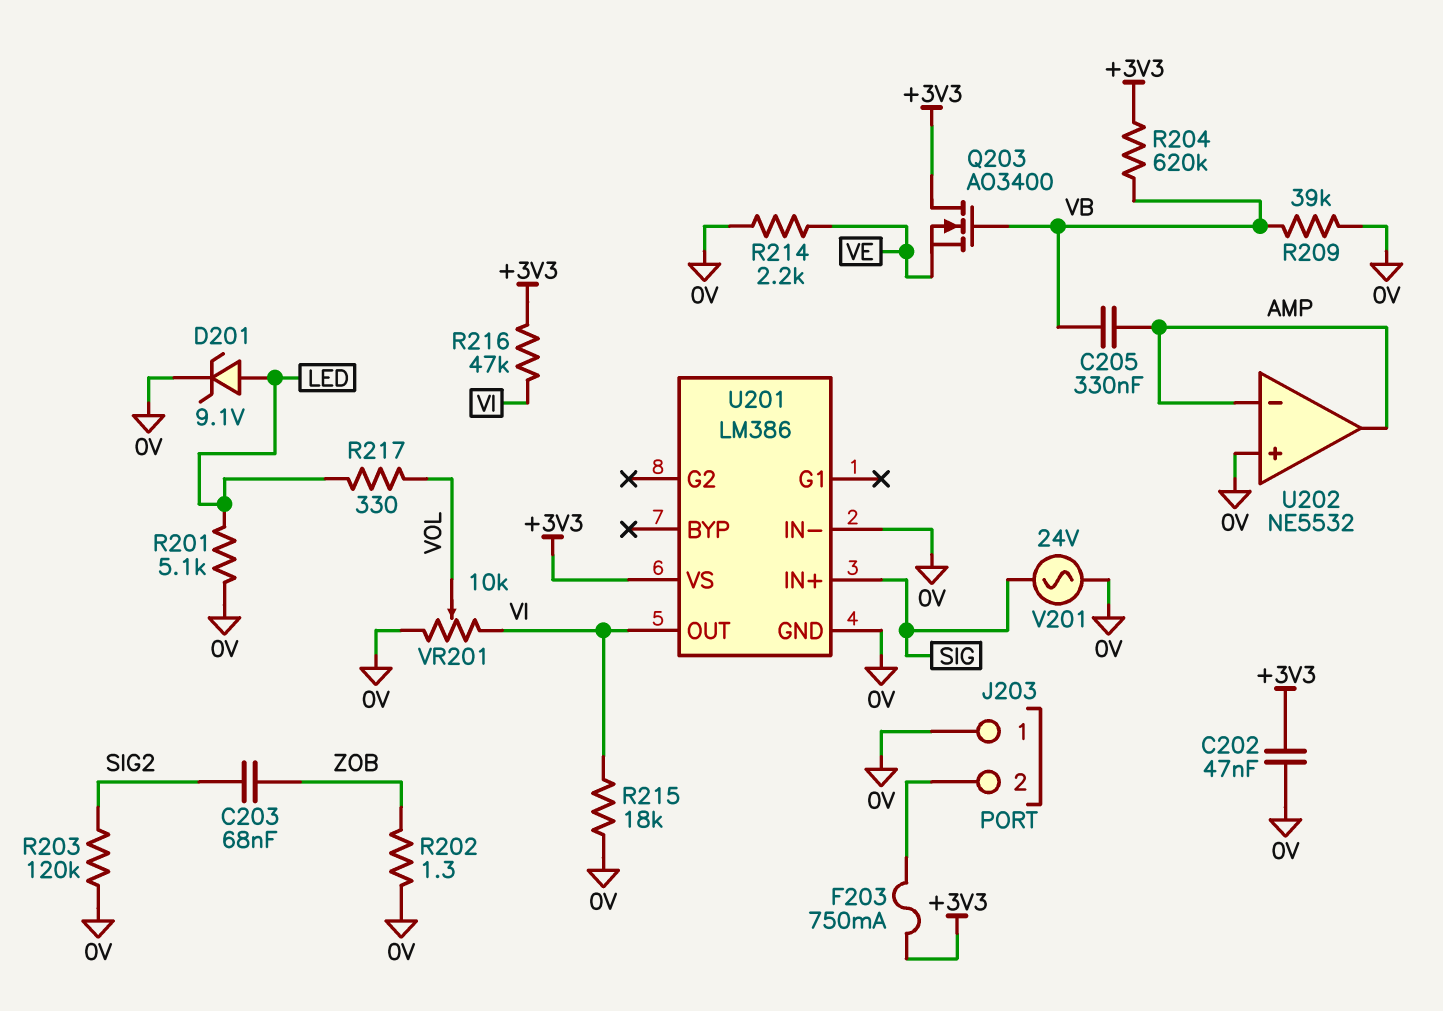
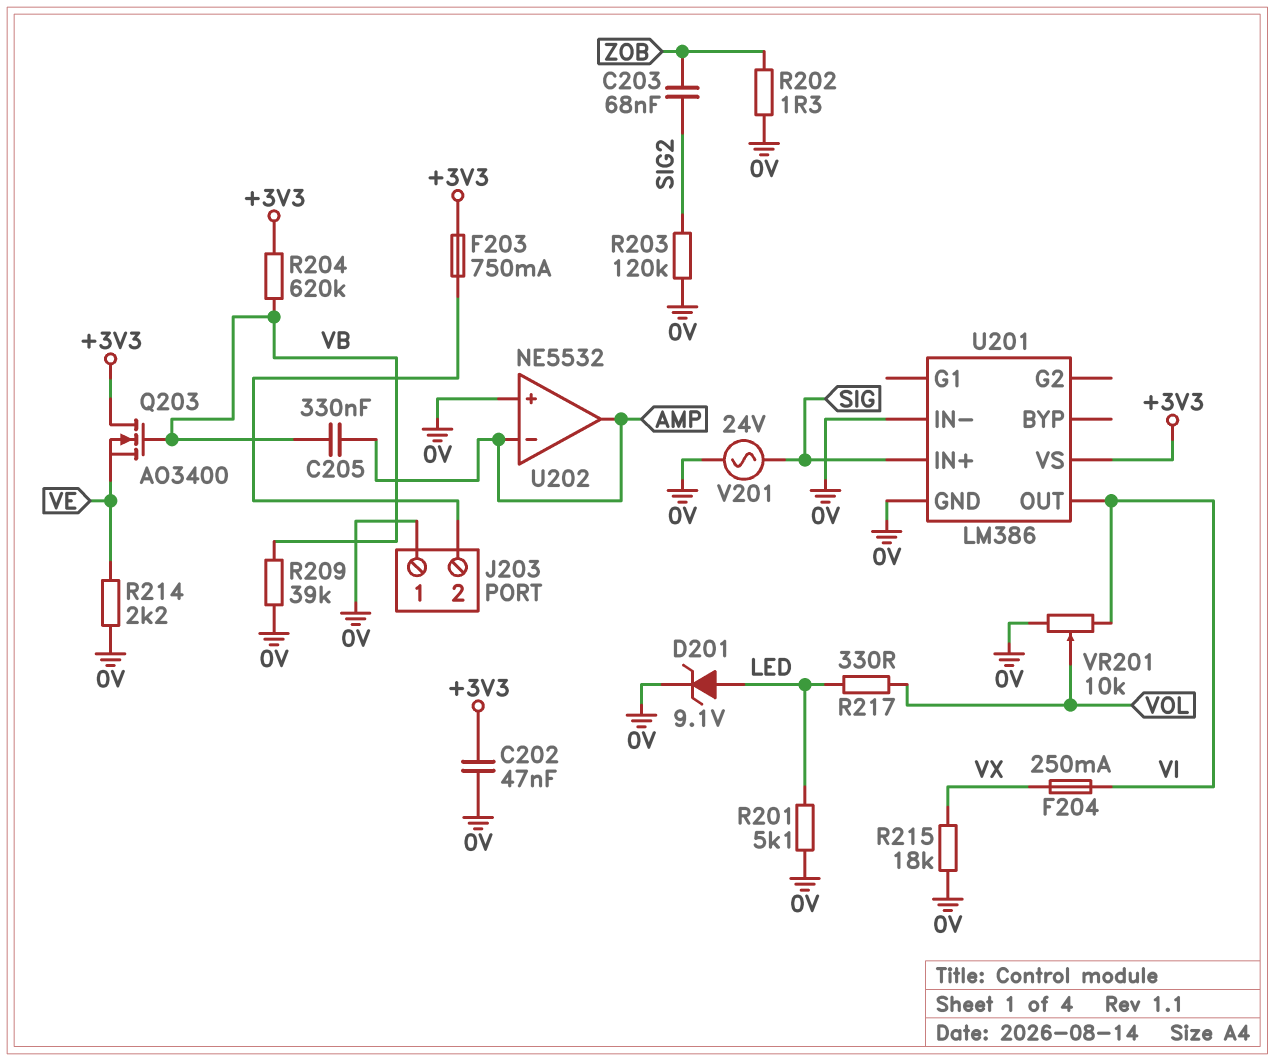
F204: none -> 250mA (VI, VX)
R215: 18k (0V, VI) -> 18k (0V, VX)
R216: 47k (+3V3, VI) -> none

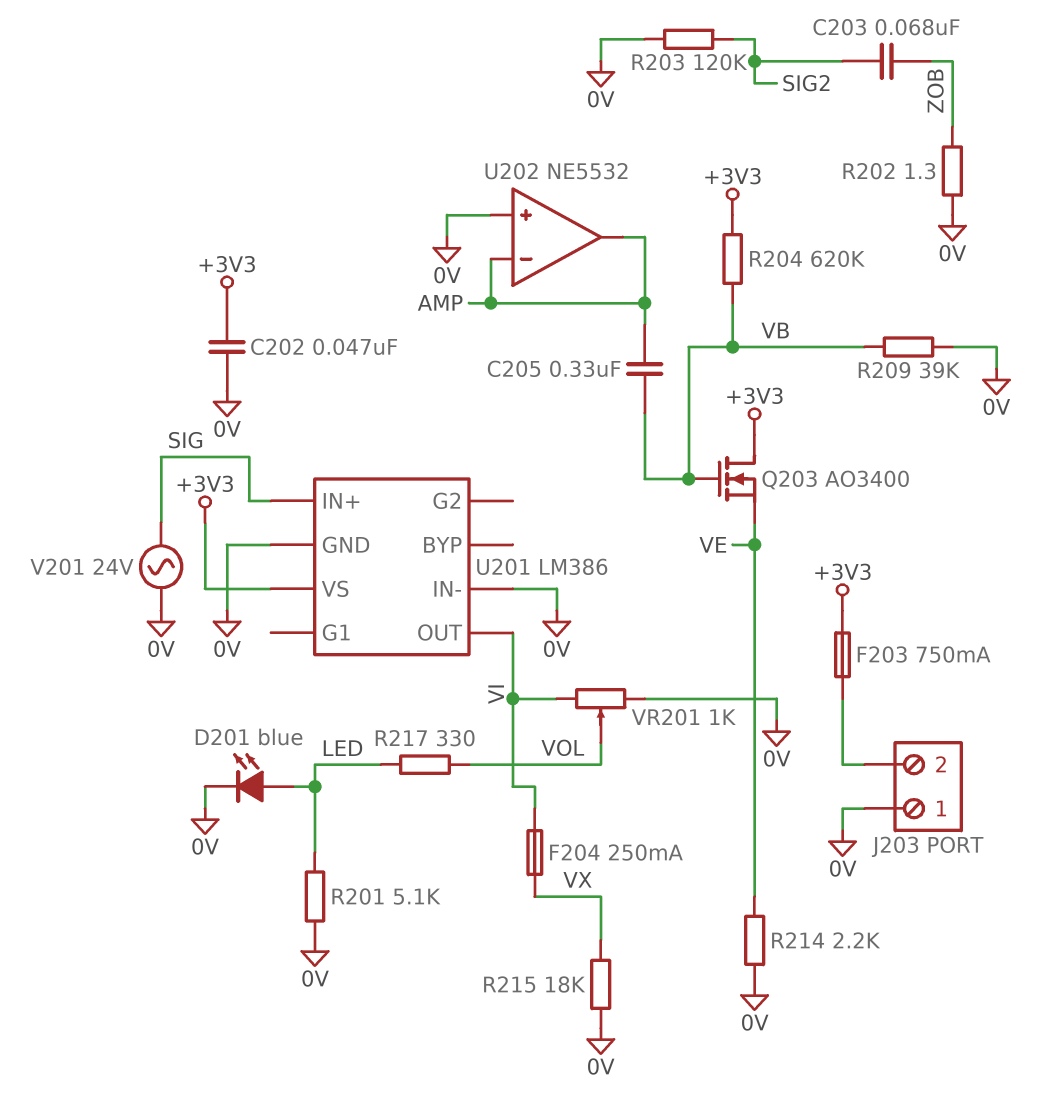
D201: zener 9.1V (A LED, K 0V) -> LED blue (A LED, K 0V)
VR201: 10k (0V, VI, wiper VOL) -> 1k (0V, VI, wiper VOL)

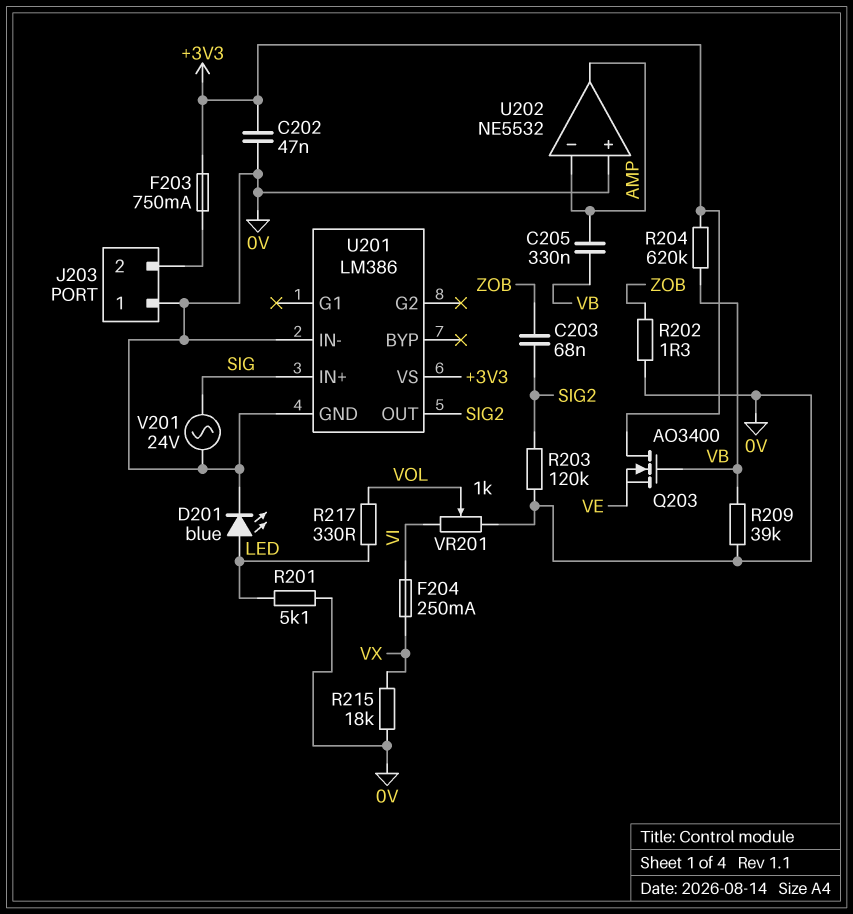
R214: 2.2k (0V, VE) -> none
U201 pin OUT: VI -> SIG2

